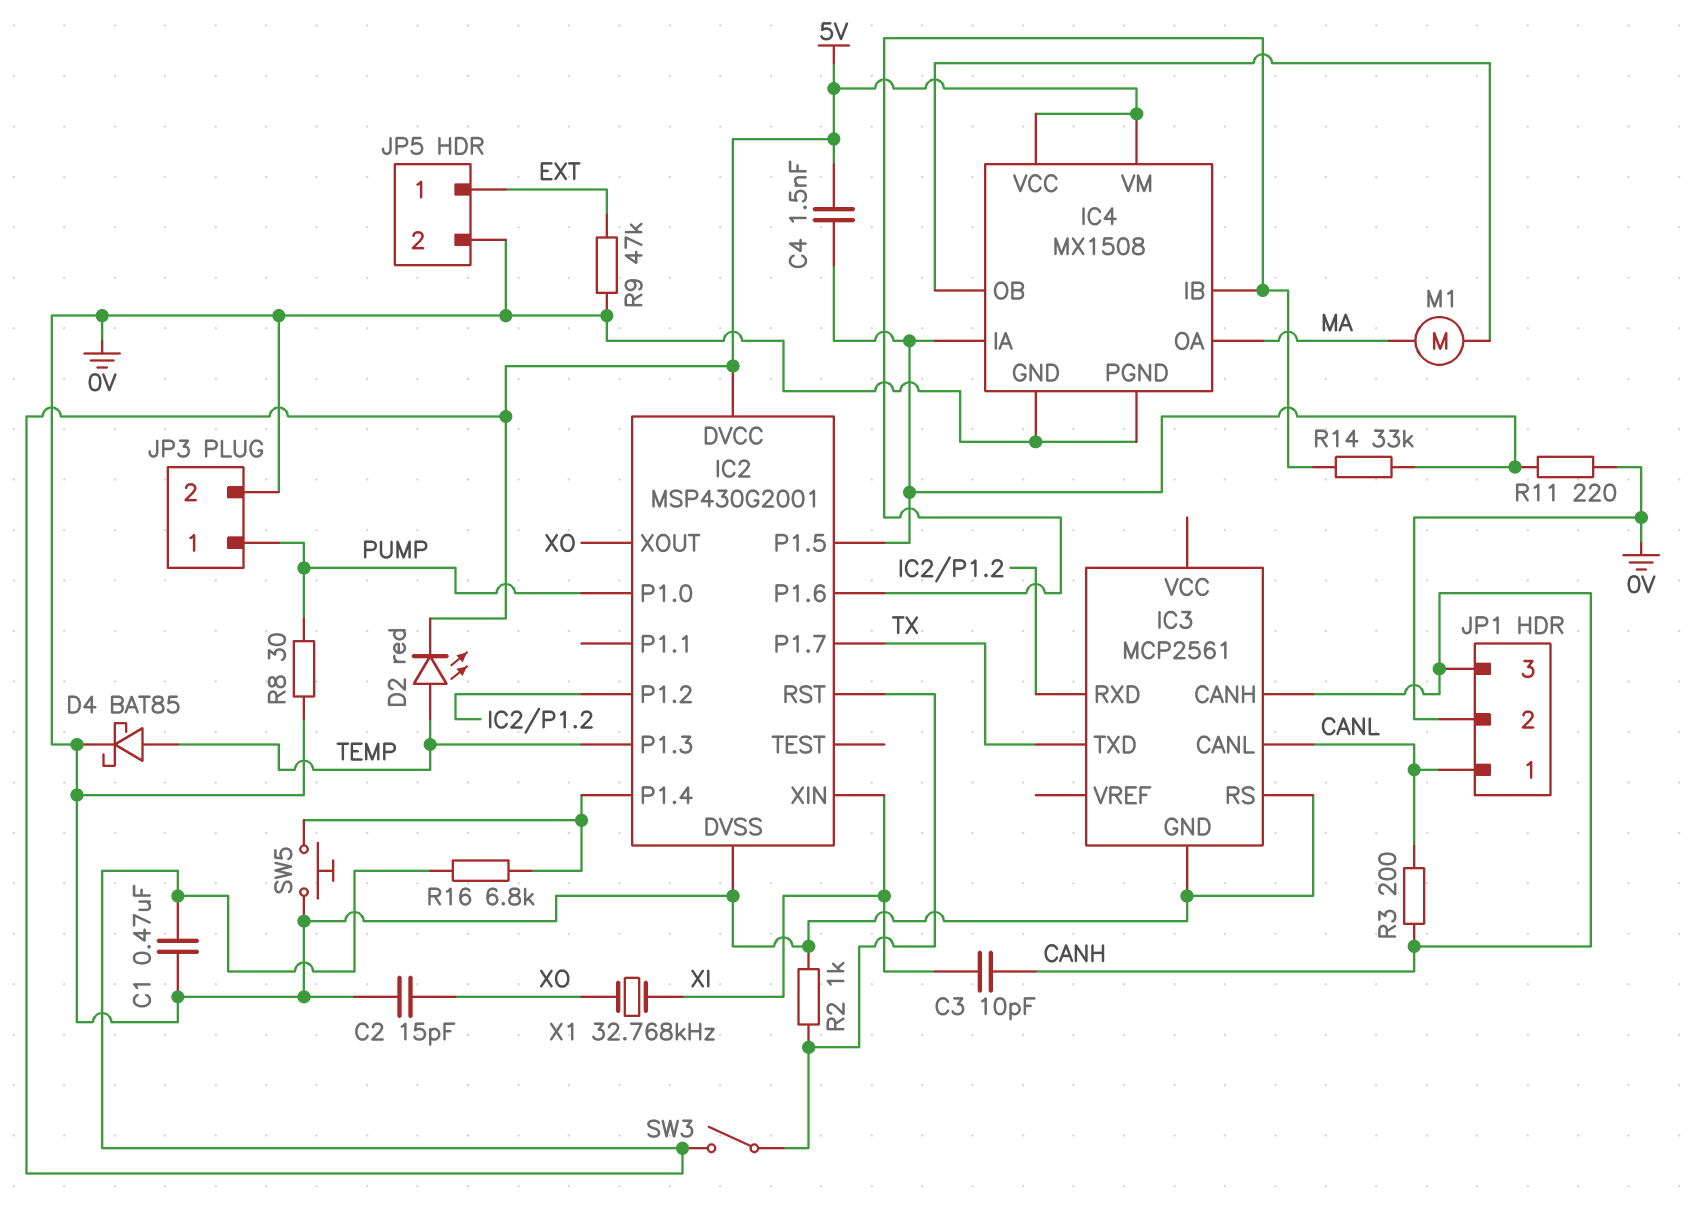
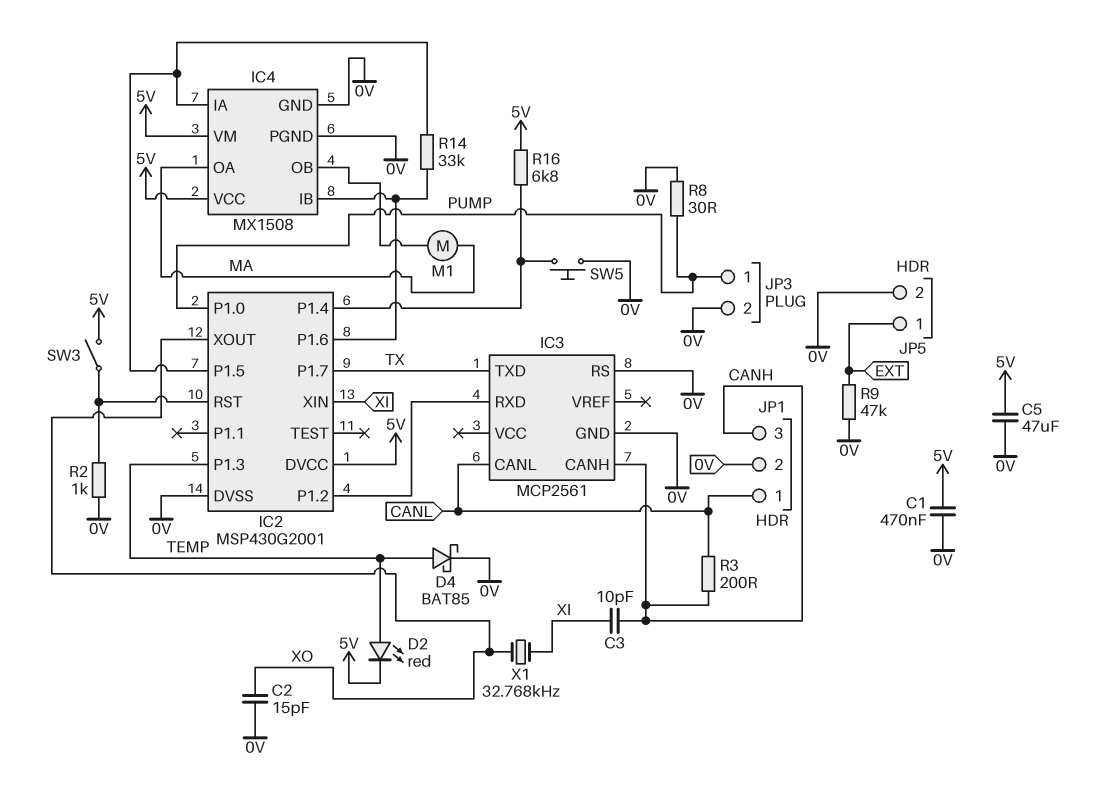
C4: 1.5nF (5V, IC2/P1.5) -> none
C5: none -> 47uF (0V, 5V)
R11: 220 (0V, IC2/P1.5) -> none

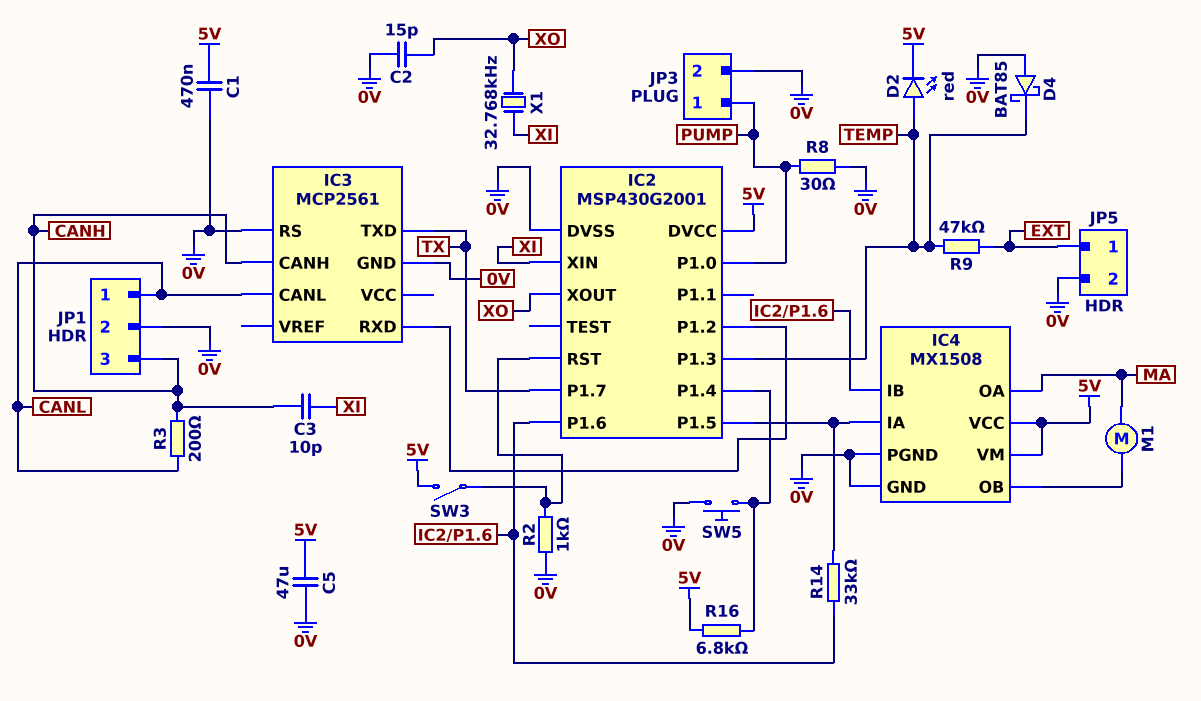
D4: schottky BAT85 (A TEMP, K 0V) -> schottky BAT85 (A 0V, K TEMP)
R9: 47k (0V, EXT) -> 47k (EXT, TEMP)

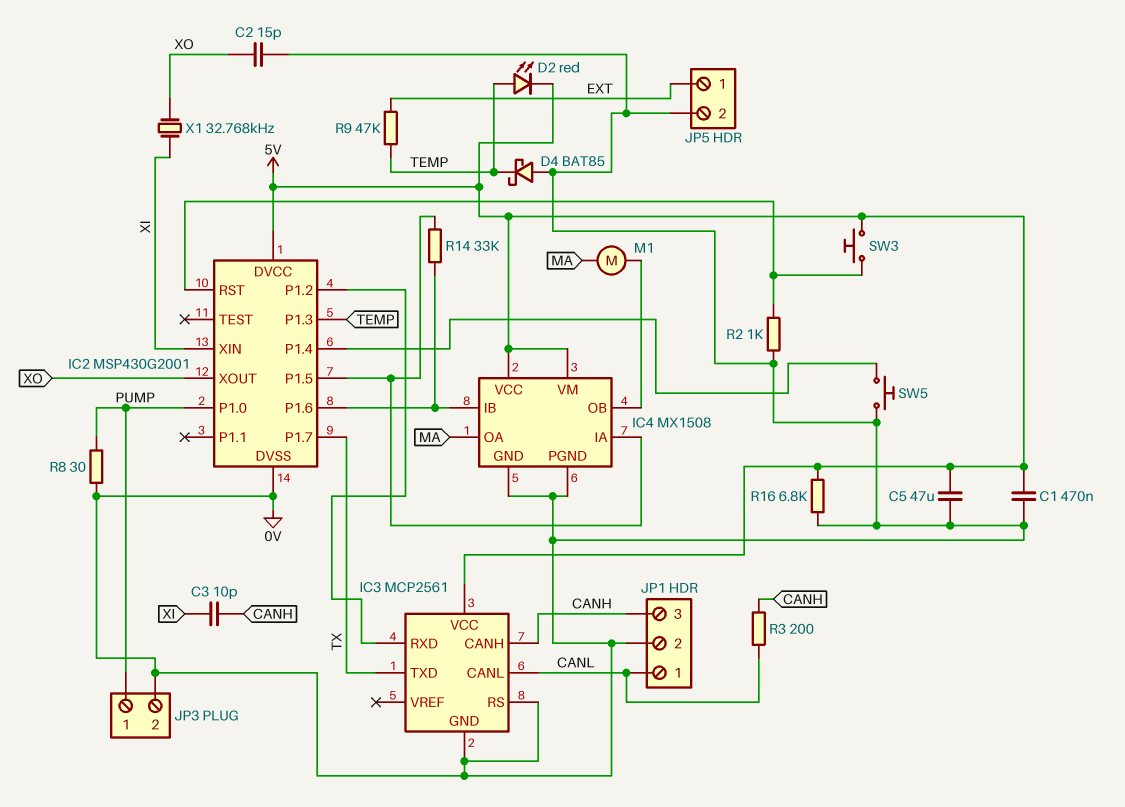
IC3 pin VCC: none -> 5V
R16: 6.8k (5V, IC2/P1.4) -> 6.8k (0V, 5V)
SW3: switch (5V, IC2/RST) -> button (5V, IC2/RST)

